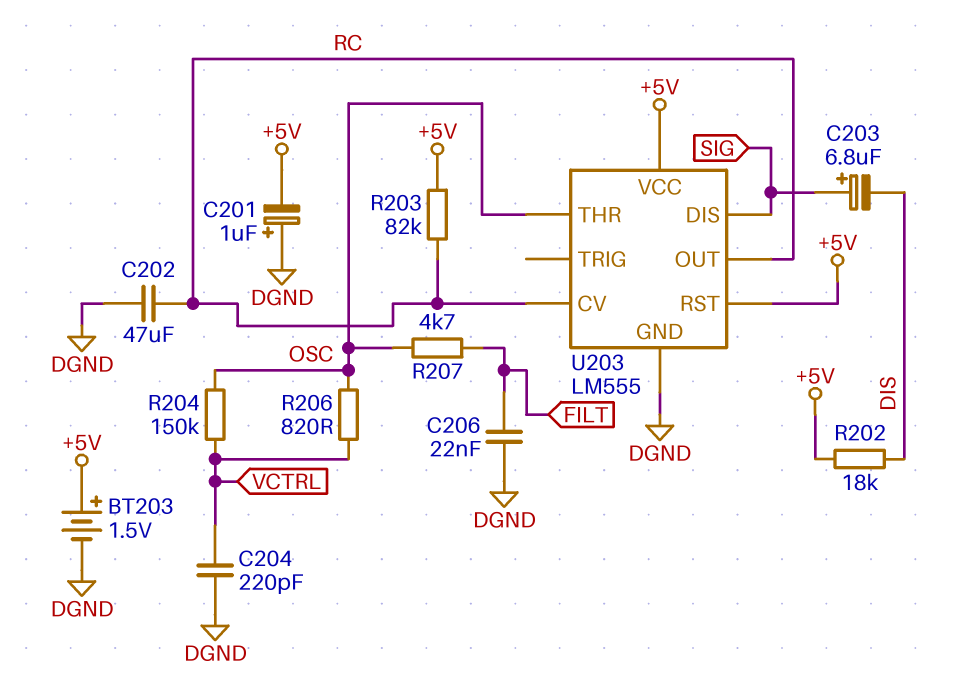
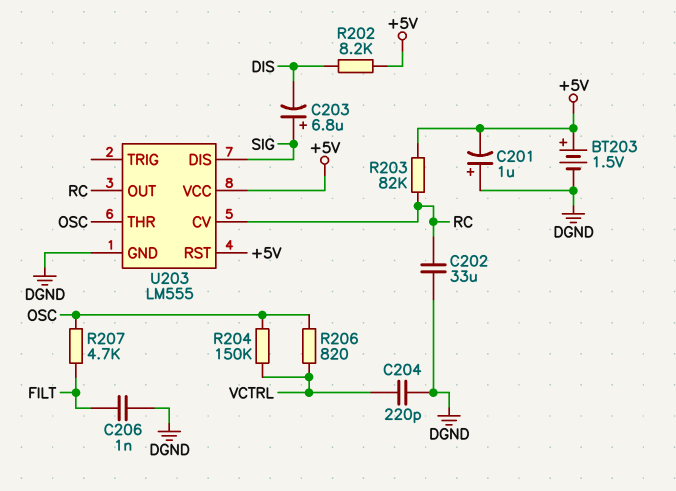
C202: 47uF (DGND, RC) -> 33uF (DGND, RC)
C206: 22nF (DGND, FILT) -> 1nF (DGND, FILT)
R202: 18k (+5V, DIS) -> 8.2k (+5V, DIS)

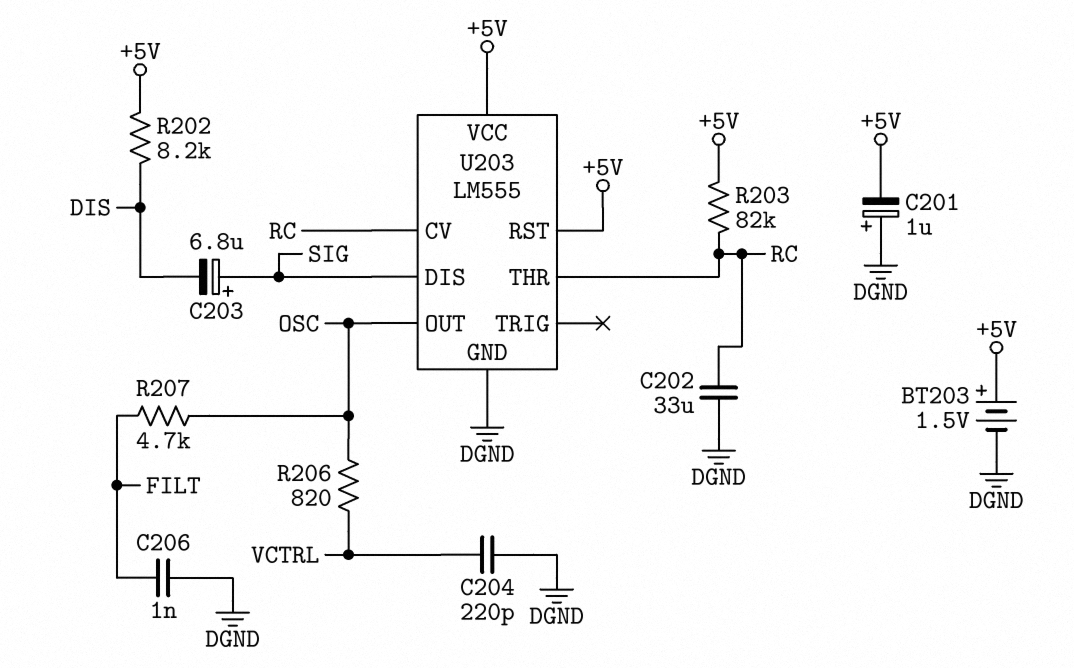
R204: 150k (OSC, VCTRL) -> none
U203 pin OUT: RC -> OSC
U203 pin THR: OSC -> RC

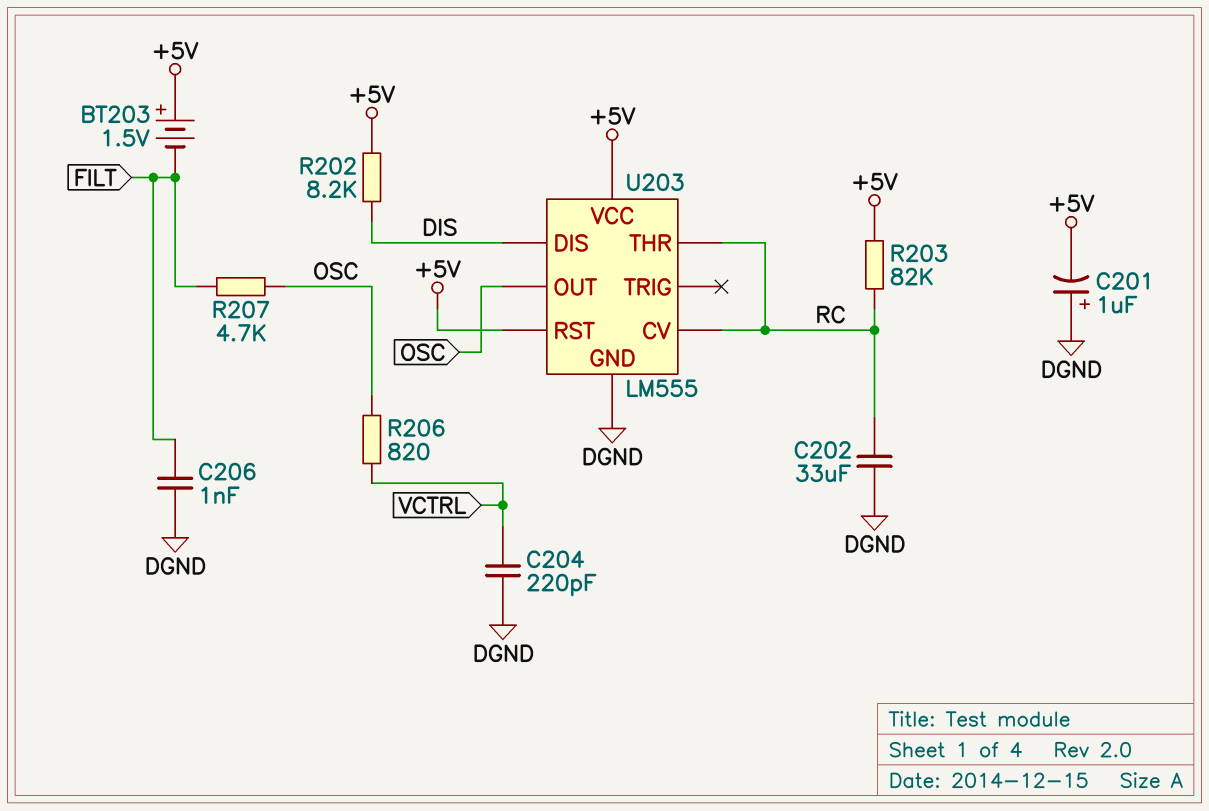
BT203: 1.5V (plus +5V, minus DGND) -> 1.5V (plus +5V, minus FILT)
C203: 6.8uF (plus SIG, minus DIS) -> none
U203 pin DIS: SIG -> DIS

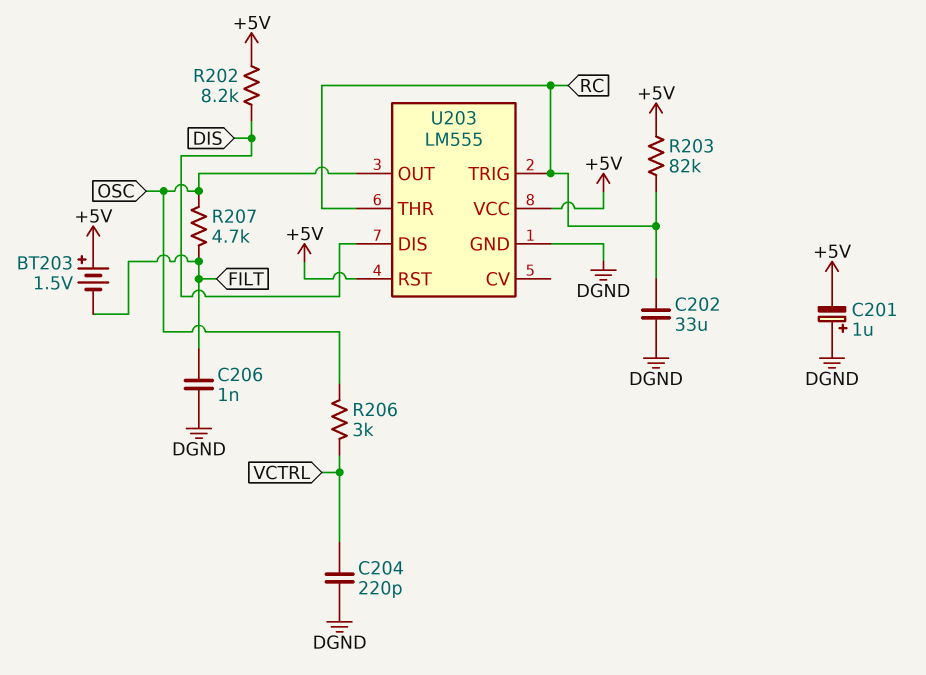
R206: 820 (OSC, VCTRL) -> 3k (OSC, VCTRL)
U203 pin CV: RC -> none
U203 pin TRIG: none -> RC

